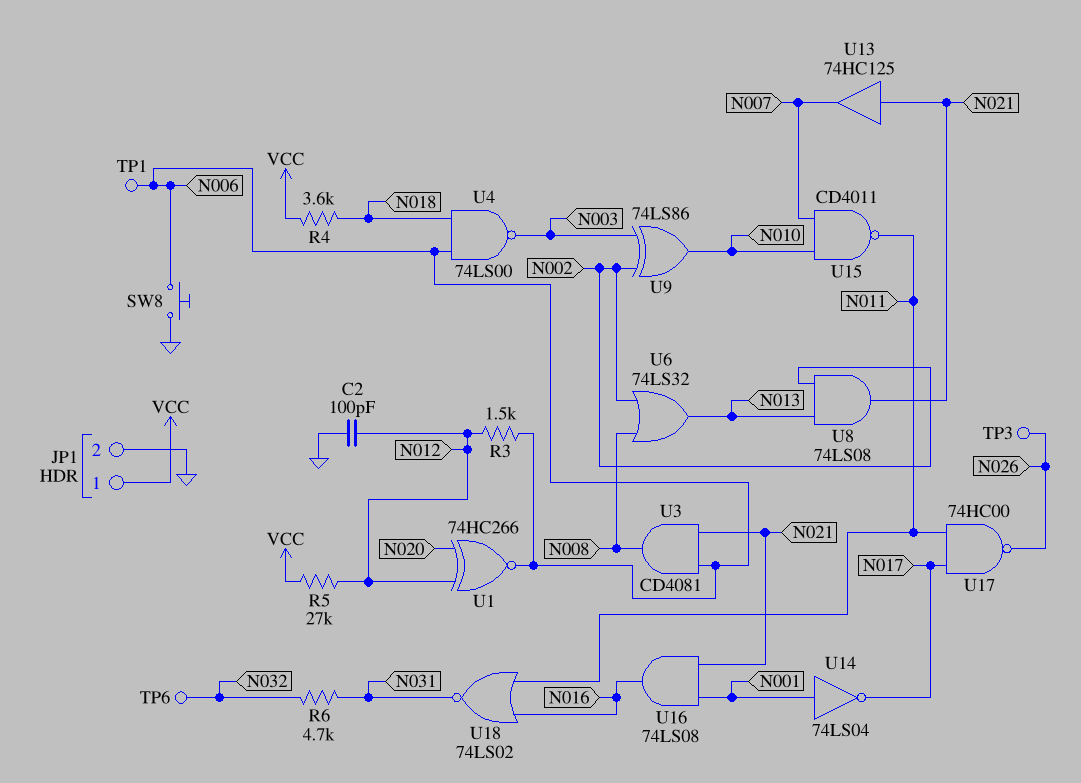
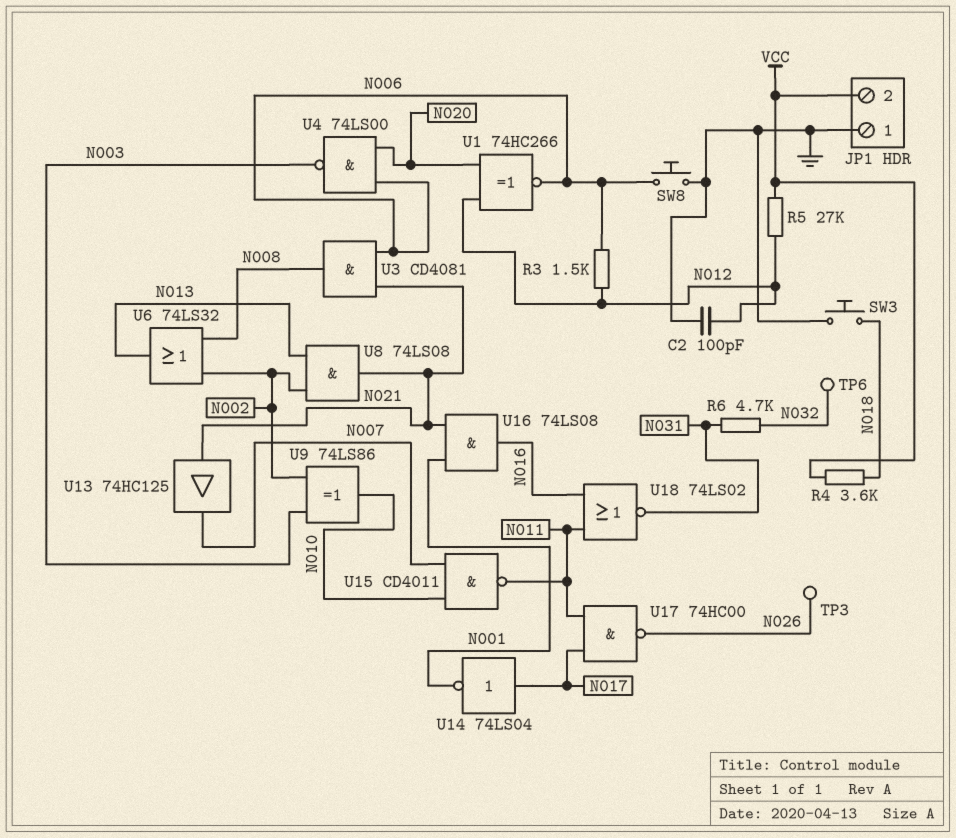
JP1 pin 1: VCC -> GND
JP1 pin 2: GND -> VCC
SW3: none -> button (GND, N018)
TP1: test point (N006) -> none
U4: NAND 74LS00 (in N006, in N018, out N003) -> NAND 74LS00 (in N006, in N020, out N003)
U14: NOT 74LS04 (in N001, out N017) -> NOT 74LS04 (in N017, out N001)

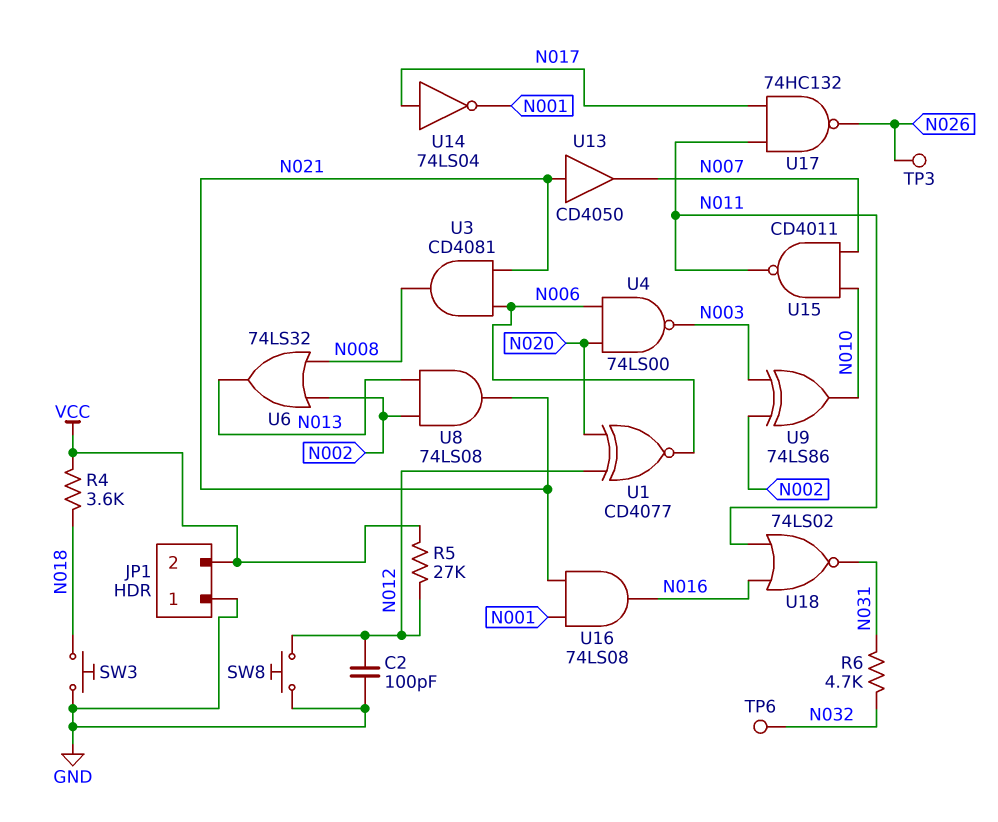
R3: 1.5k (N006, N012) -> none
SW8: button (GND, N006) -> button (GND, N012)
U1: XNOR 74HC266 (in N012, in N020, out N006) -> XNOR CD4077 (in N012, in N020, out N006)
U13: buffer 74HC125 (in N021, out N007) -> buffer CD4050 (in N021, out N007)
U17: NAND 74HC00 (in N011, in N017, out N026) -> NAND 74HC132 (in N011, in N017, out N026)

